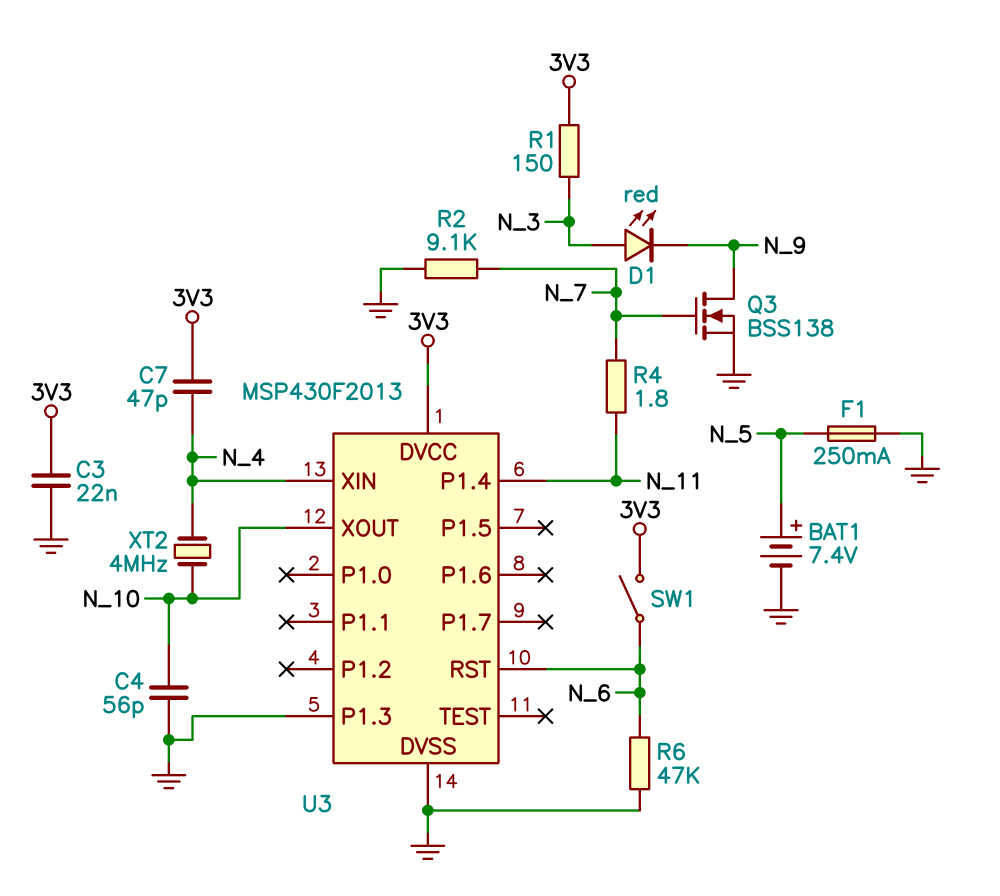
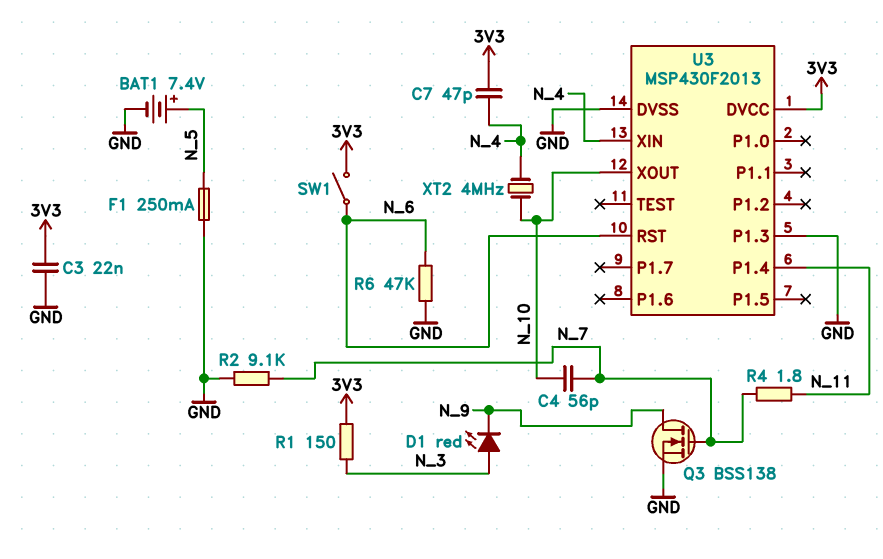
C4: 56pF (GND, N_10) -> 56pF (N_7, N_10)

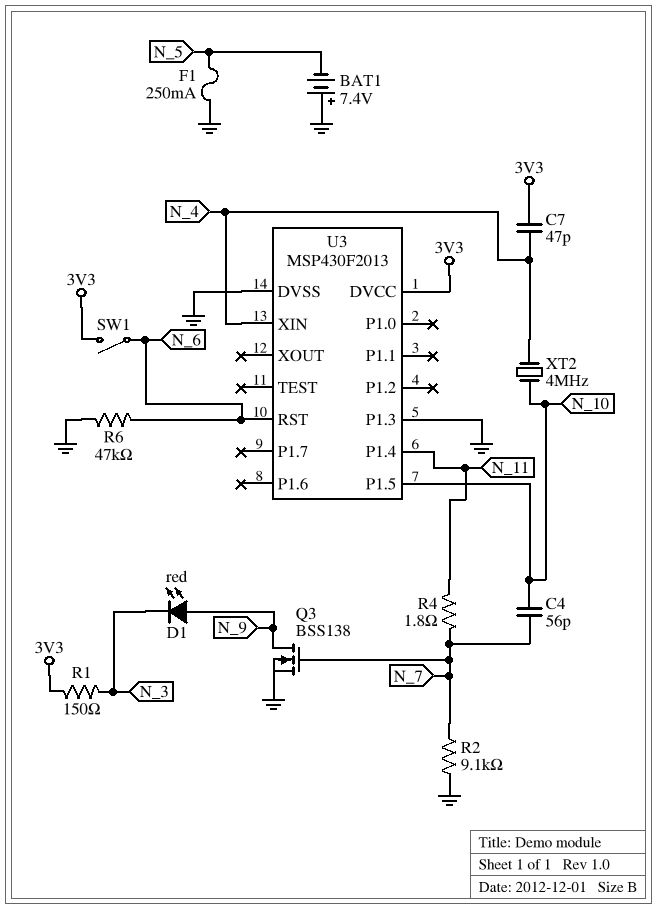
BAT1: 7.4V (plus N_5, minus GND) -> 7.4V (plus GND, minus N_5)
C3: 22nF (3V3, GND) -> none
D1: LED red (A N_3, K N_9) -> LED red (A N_9, K N_3)
U3 pin P1.5: none -> N_10
U3 pin XOUT: N_10 -> none

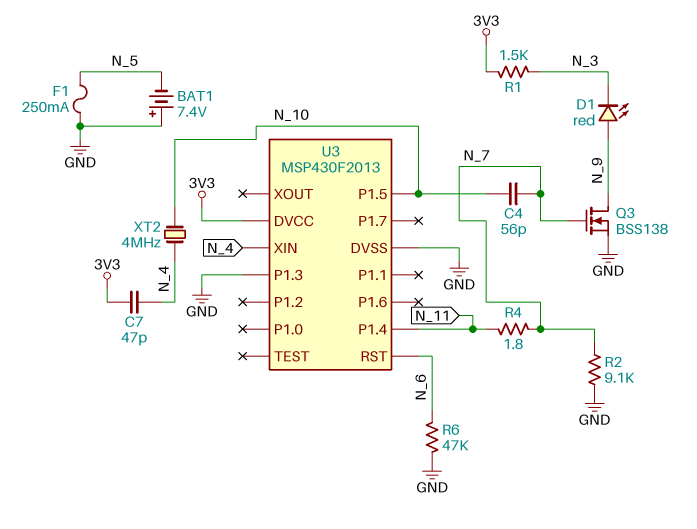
R1: 150 (3V3, N_3) -> 1.5k (3V3, N_3)
SW1: switch (3V3, N_6) -> none

